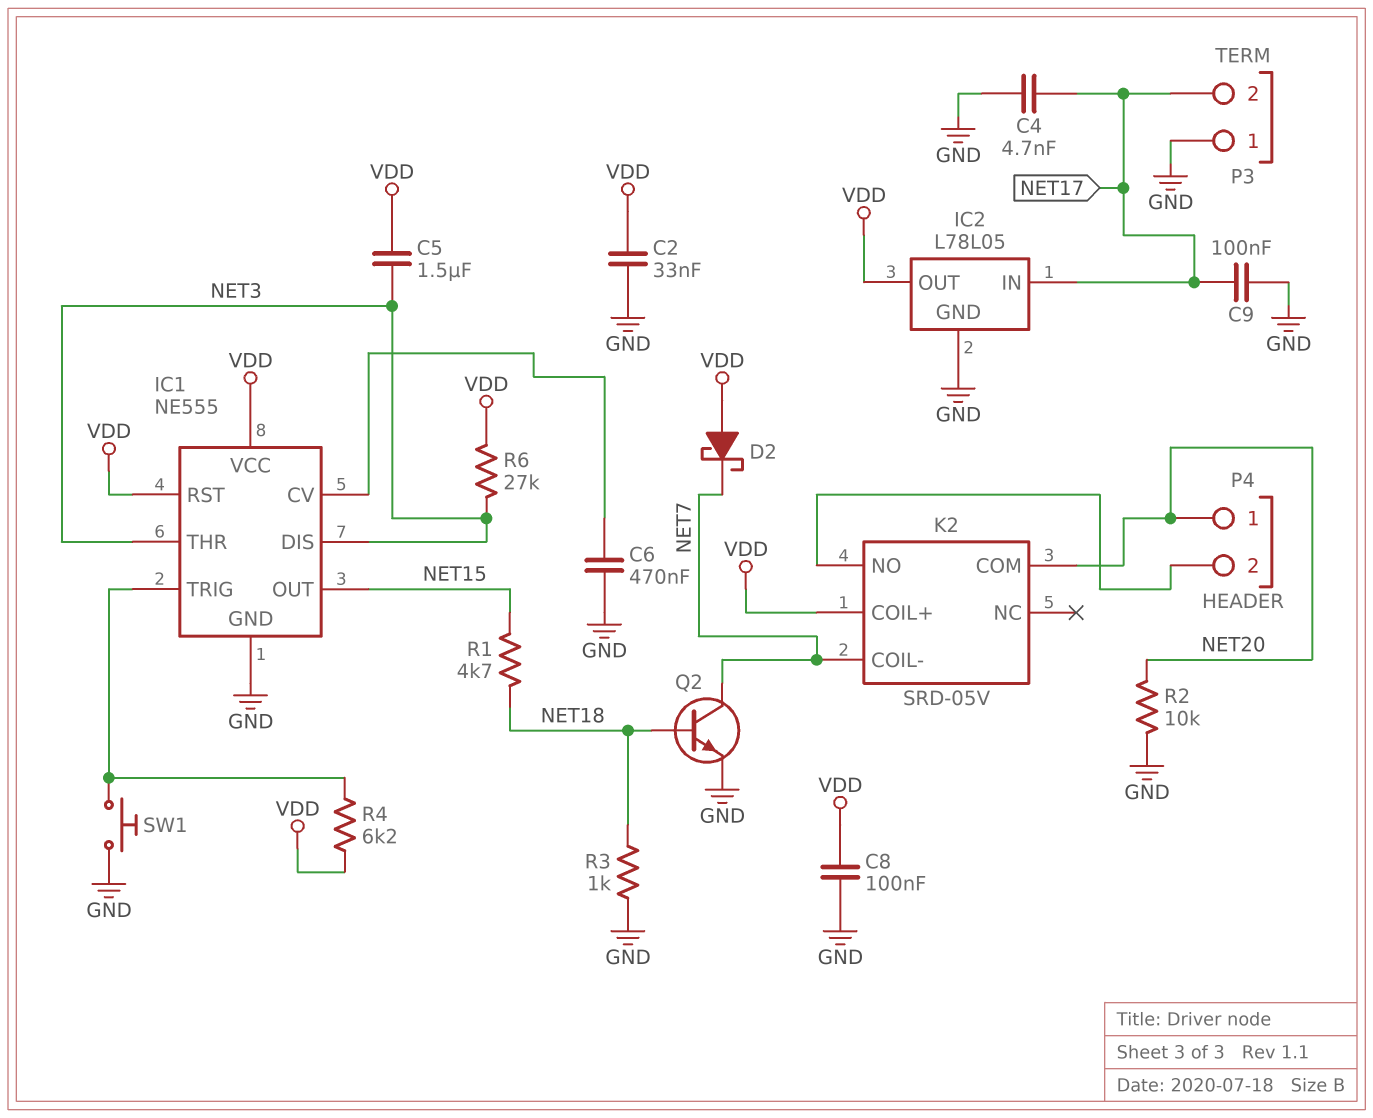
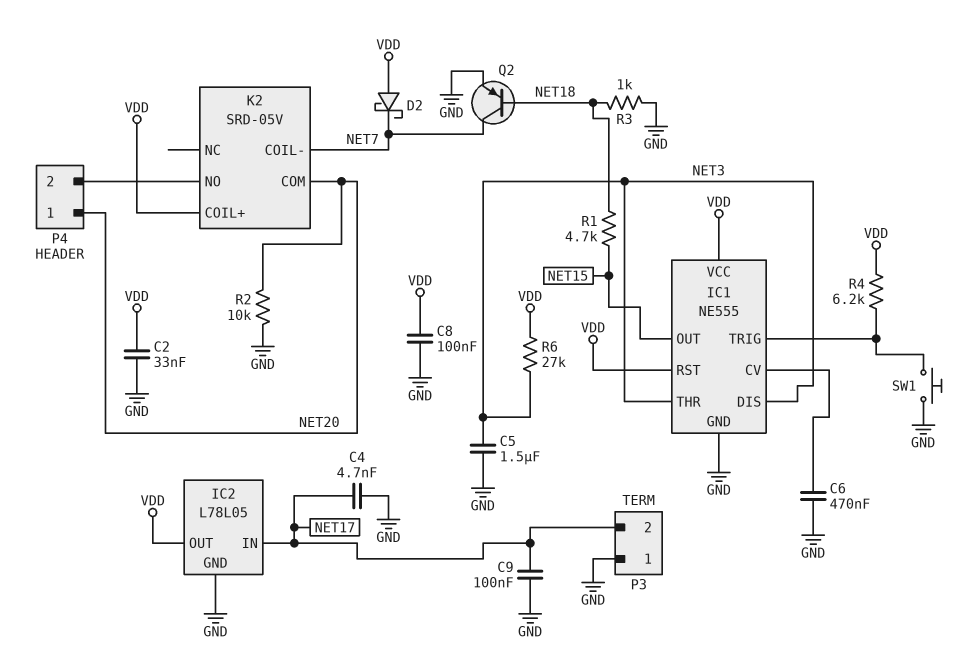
C5: 1.5uF (NET3, VDD) -> 1.5uF (GND, NET3)
Q2: NPN (B NET18, C NET7, E GND) -> PNP (B NET18, C NET7, E GND)

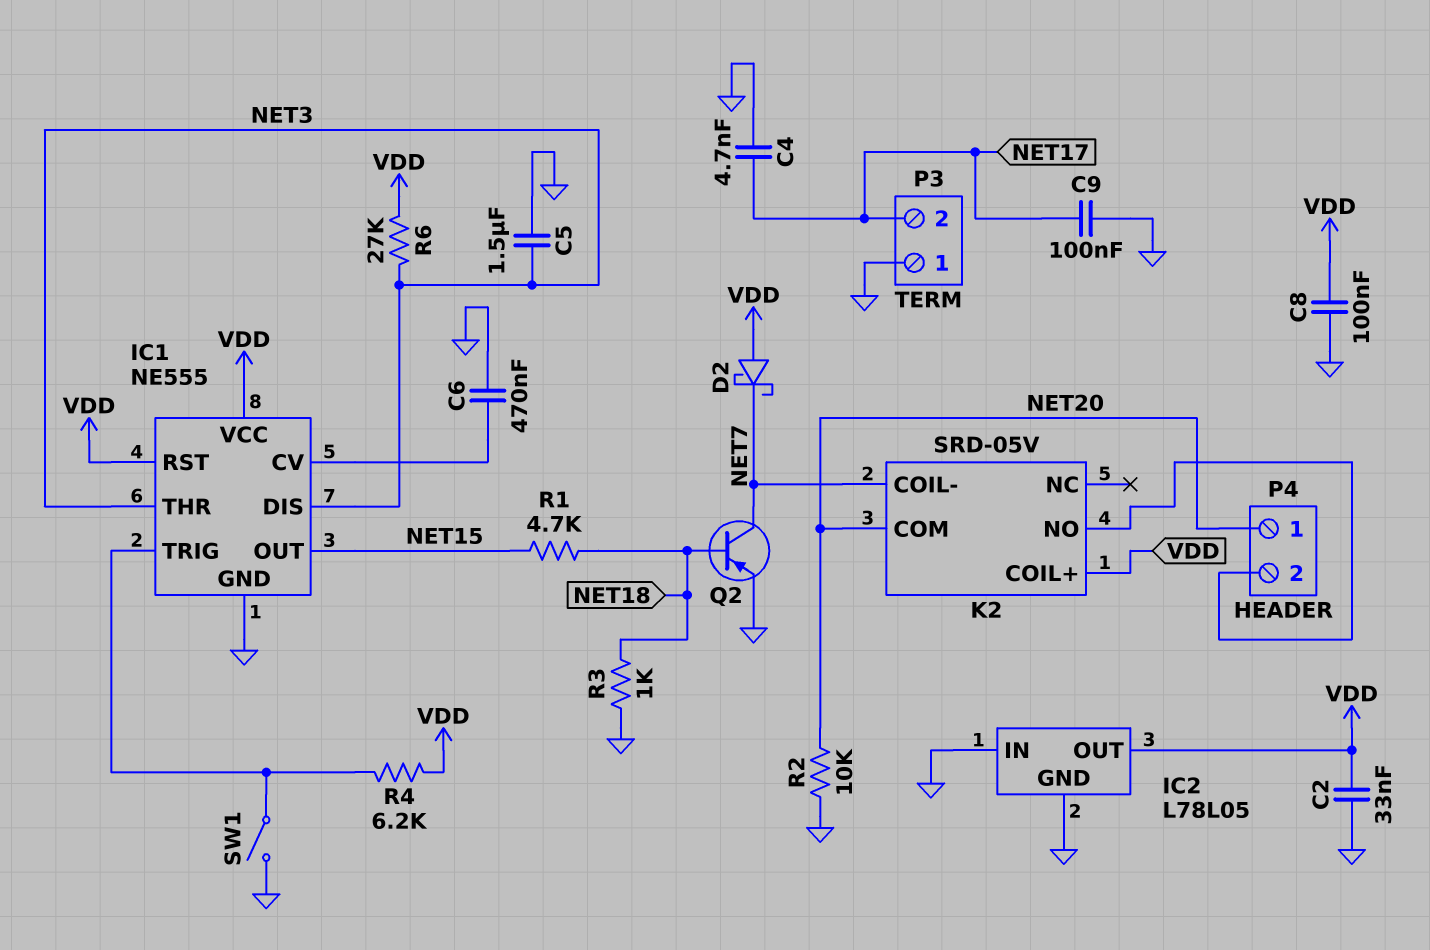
IC2 pin IN: NET17 -> GND
SW1: button (GND, IC1/TRIG) -> switch (GND, IC1/TRIG)

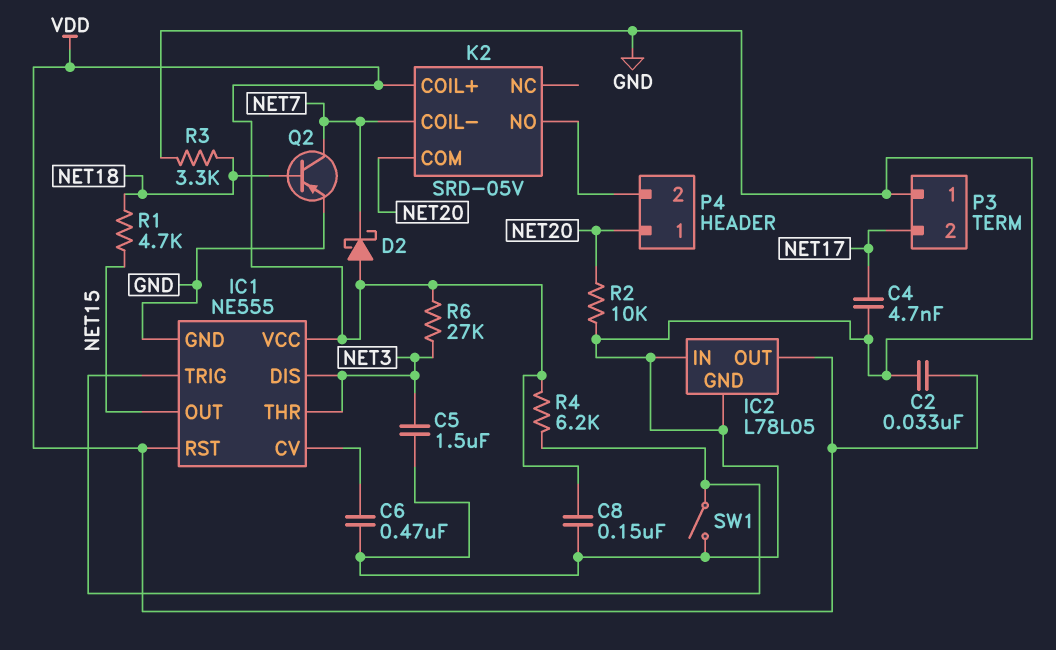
C8: 100nF (GND, VDD) -> 150nF (GND, VDD)
C9: 100nF (GND, NET17) -> none
R3: 1k (GND, NET18) -> 3.3k (GND, NET18)

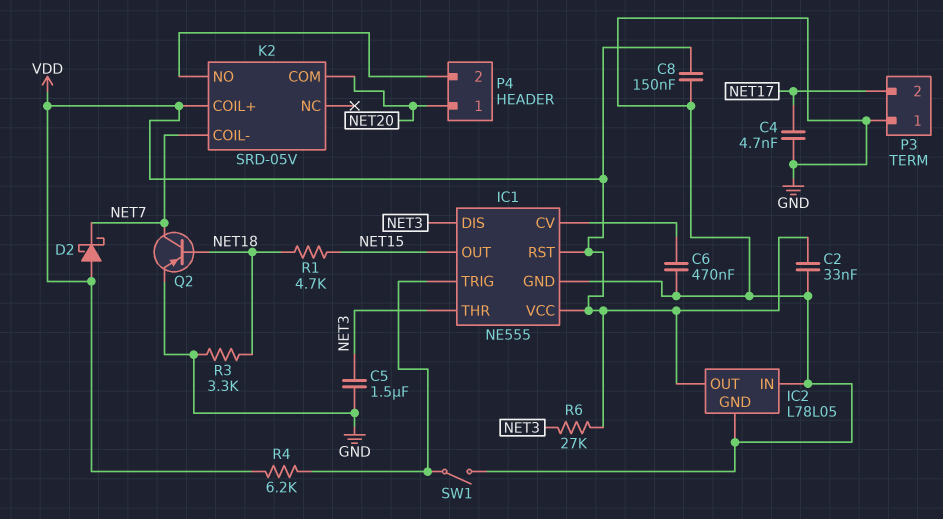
R2: 10k (GND, NET20) -> none

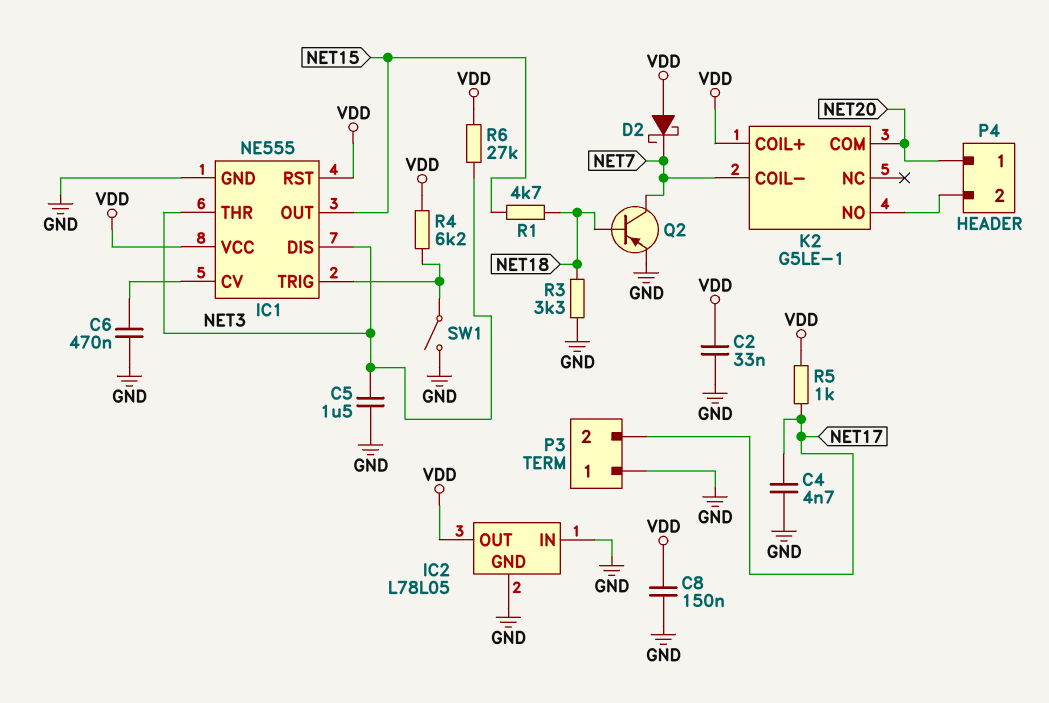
K2: SRD-05V -> G5LE-1
R5: none -> 1k (NET17, VDD)

